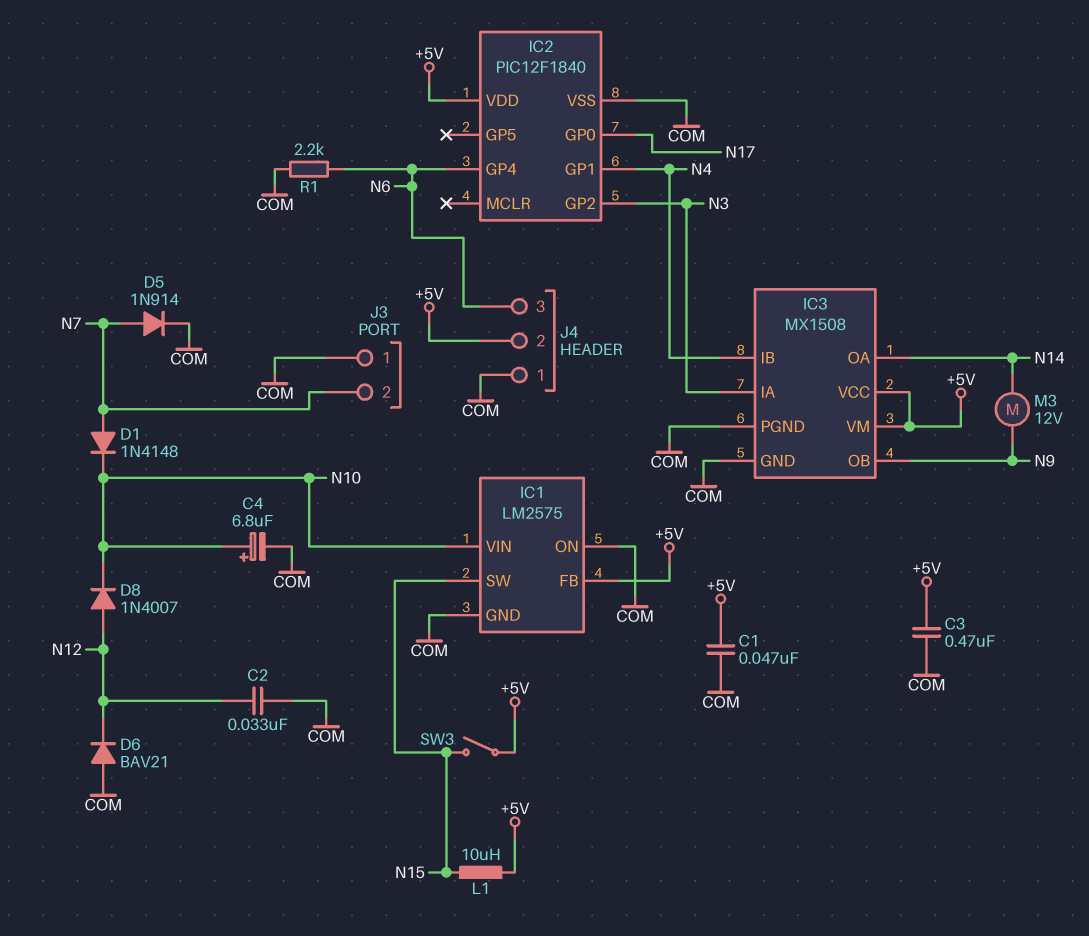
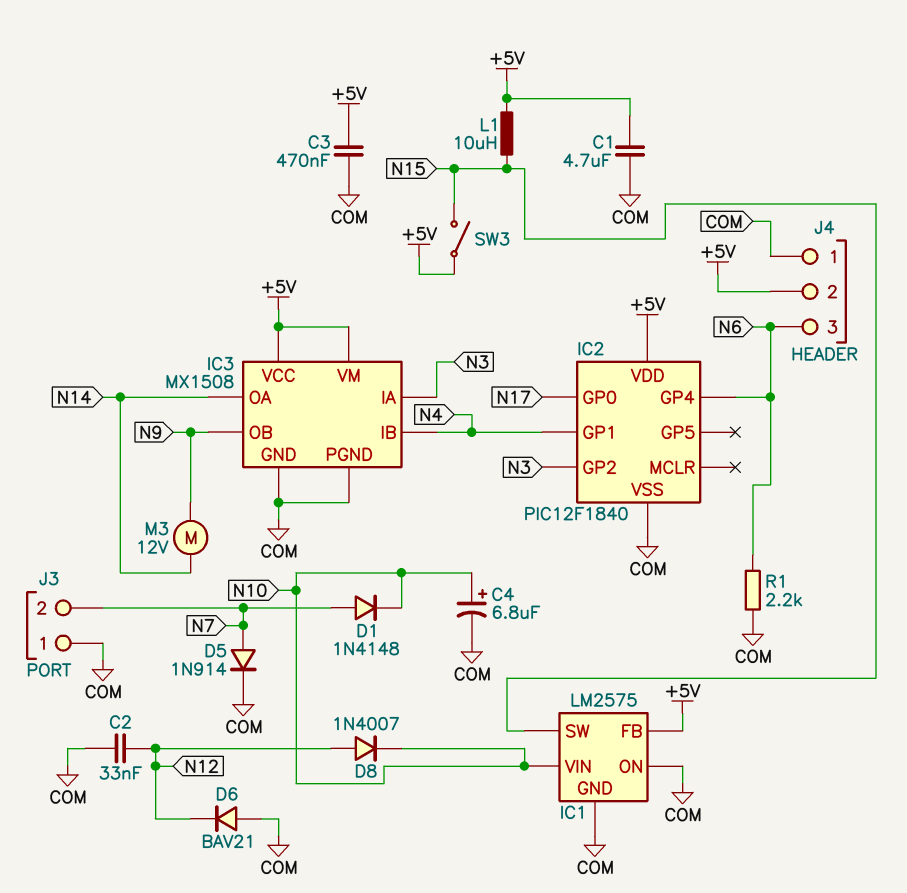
C1: 47nF (+5V, COM) -> 4.7uF (+5V, COM)

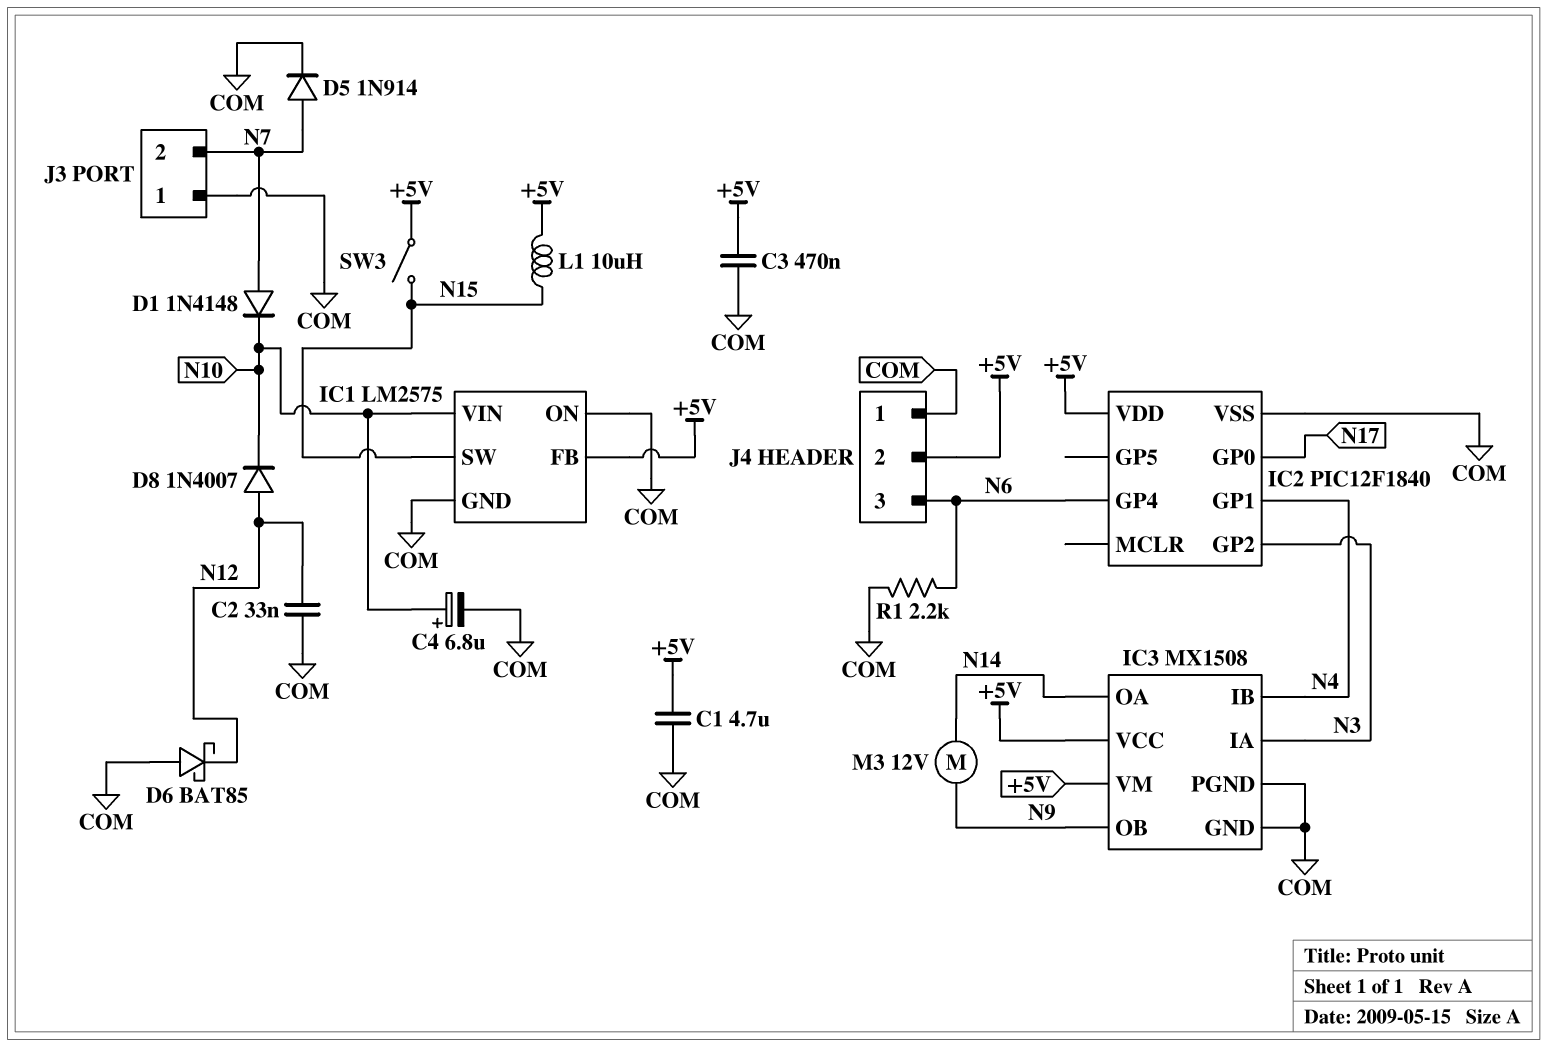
D6: diode BAV21 (A COM, K N12) -> schottky BAT85 (A COM, K N12)

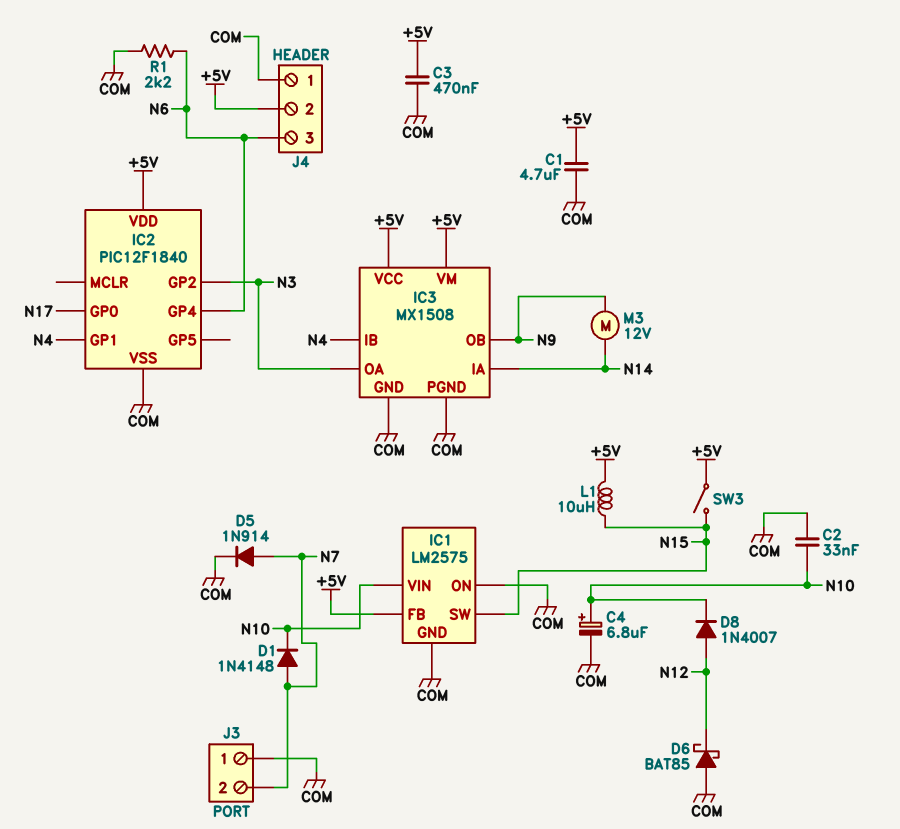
C2: 33nF (COM, N12) -> 33nF (COM, N10)
IC3 pin IA: N3 -> N14
IC3 pin OA: N14 -> N3

